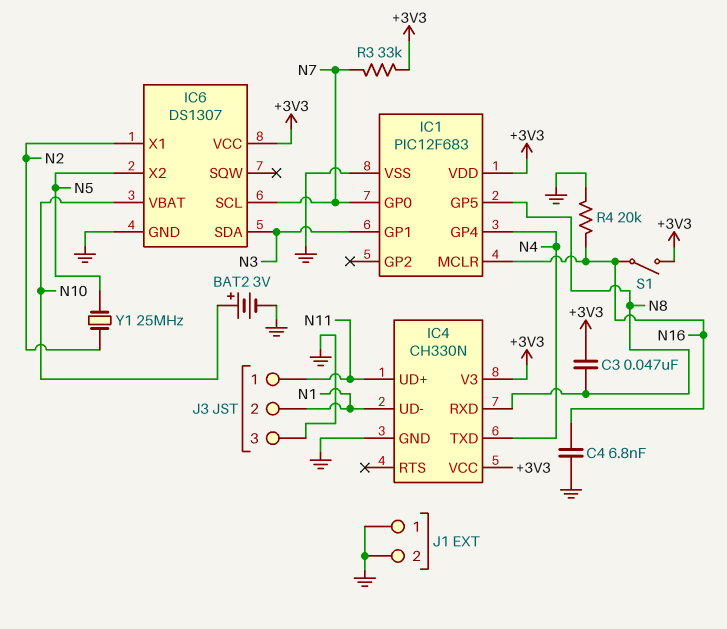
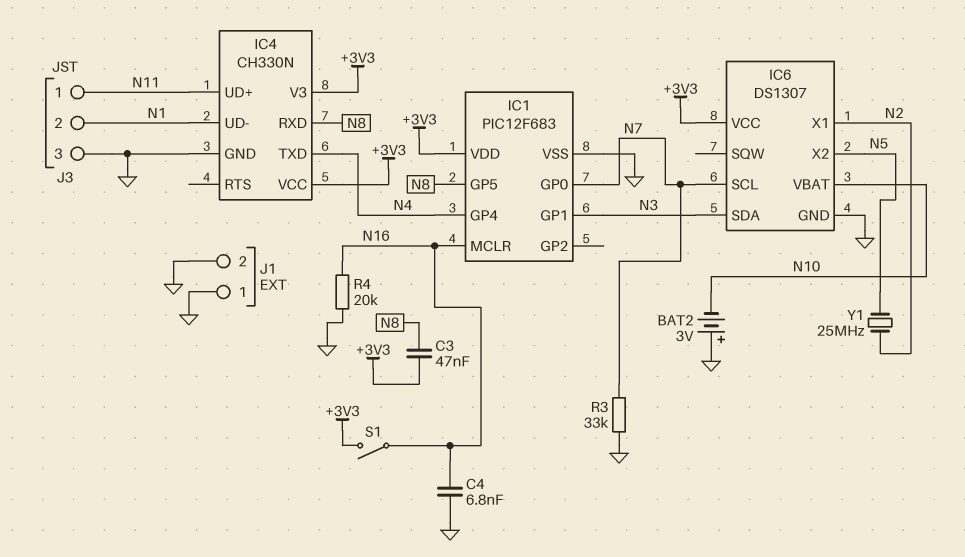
BAT2: 3V (plus N10, minus GND) -> 3V (plus GND, minus N10)
R3: 33k (+3V3, N7) -> 33k (GND, N7)

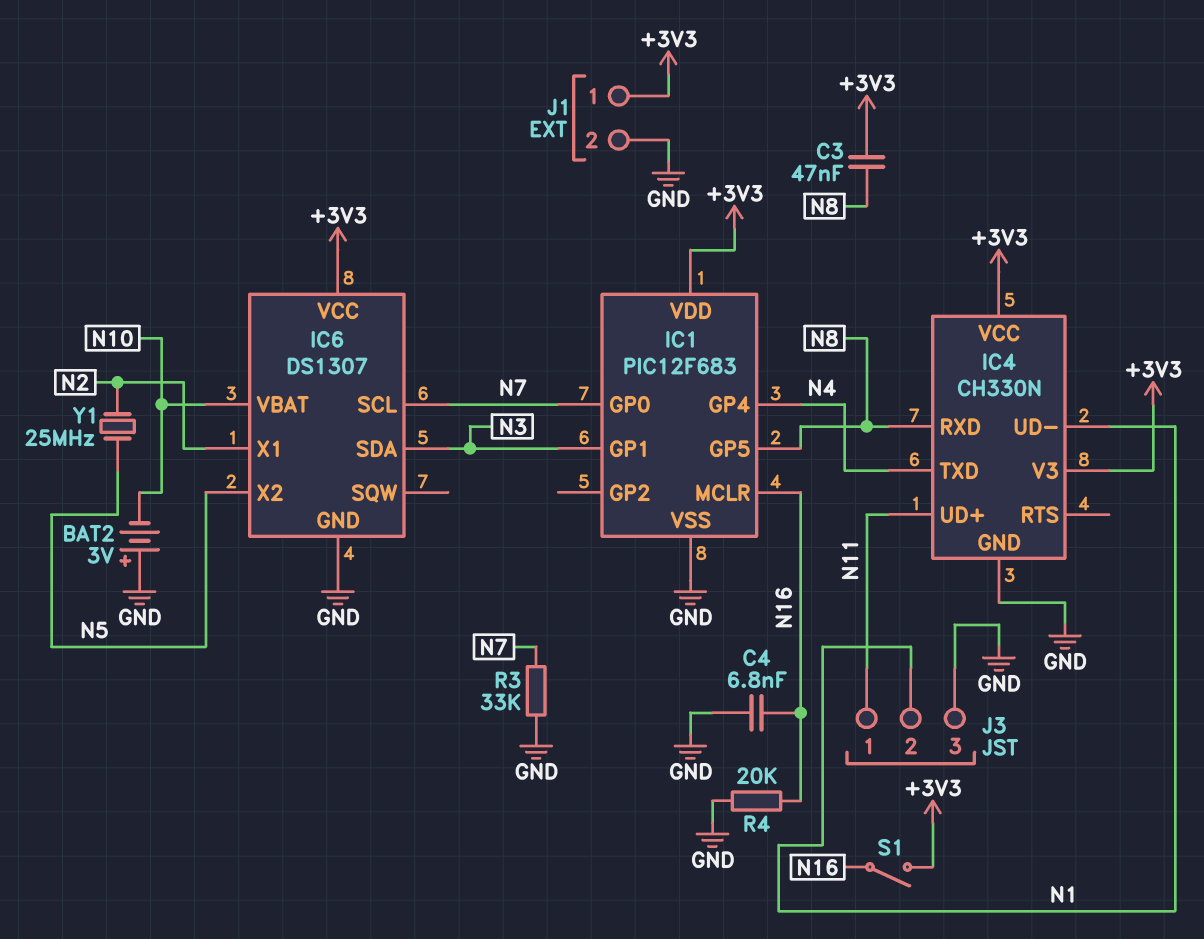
J1 pin 1: GND -> +3V3

